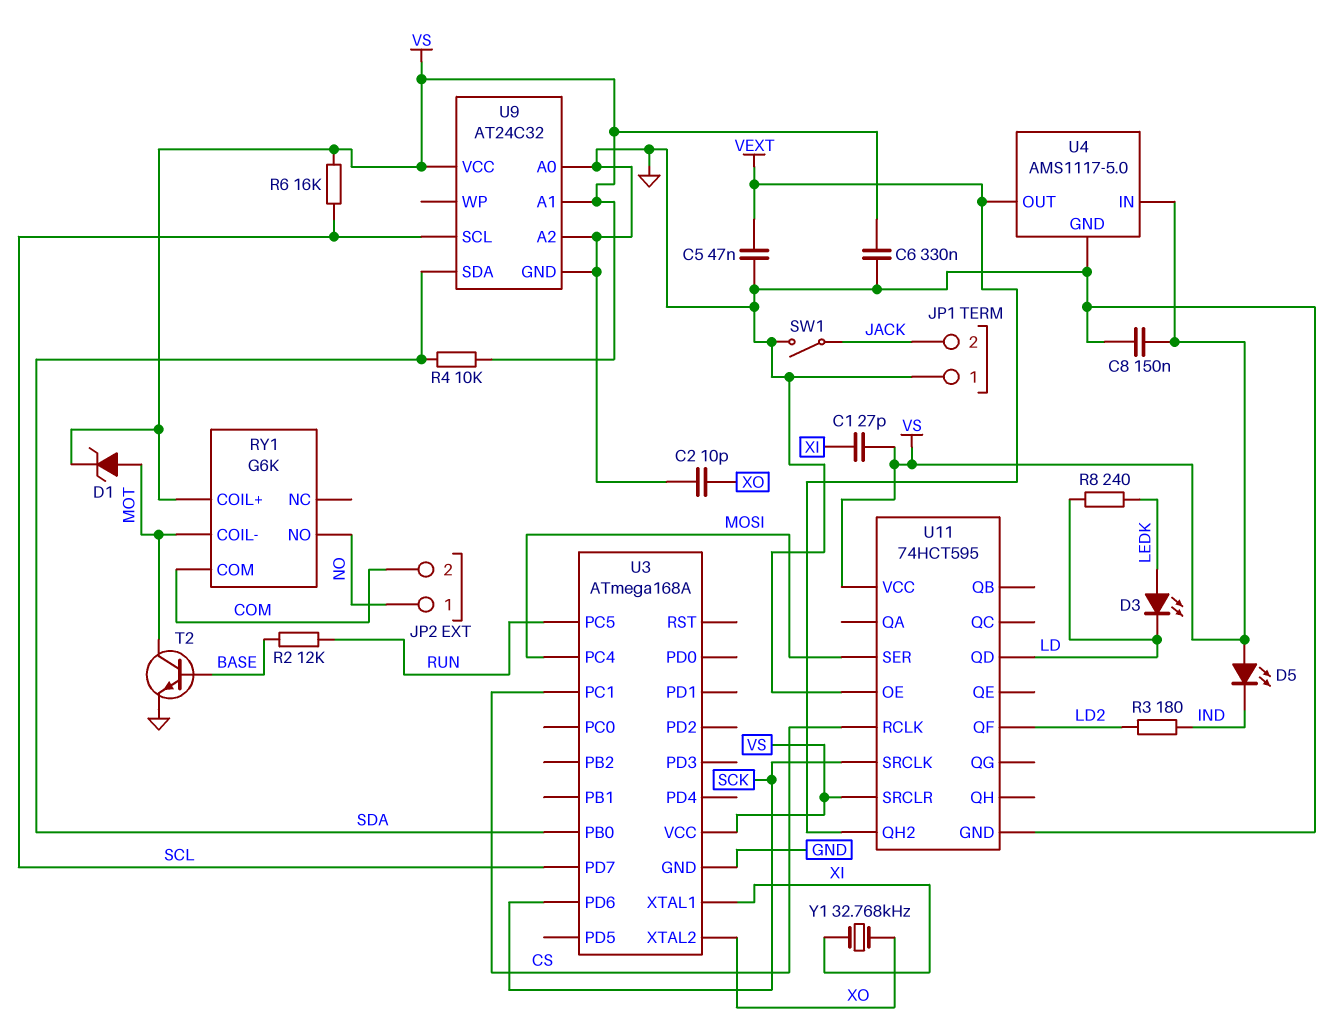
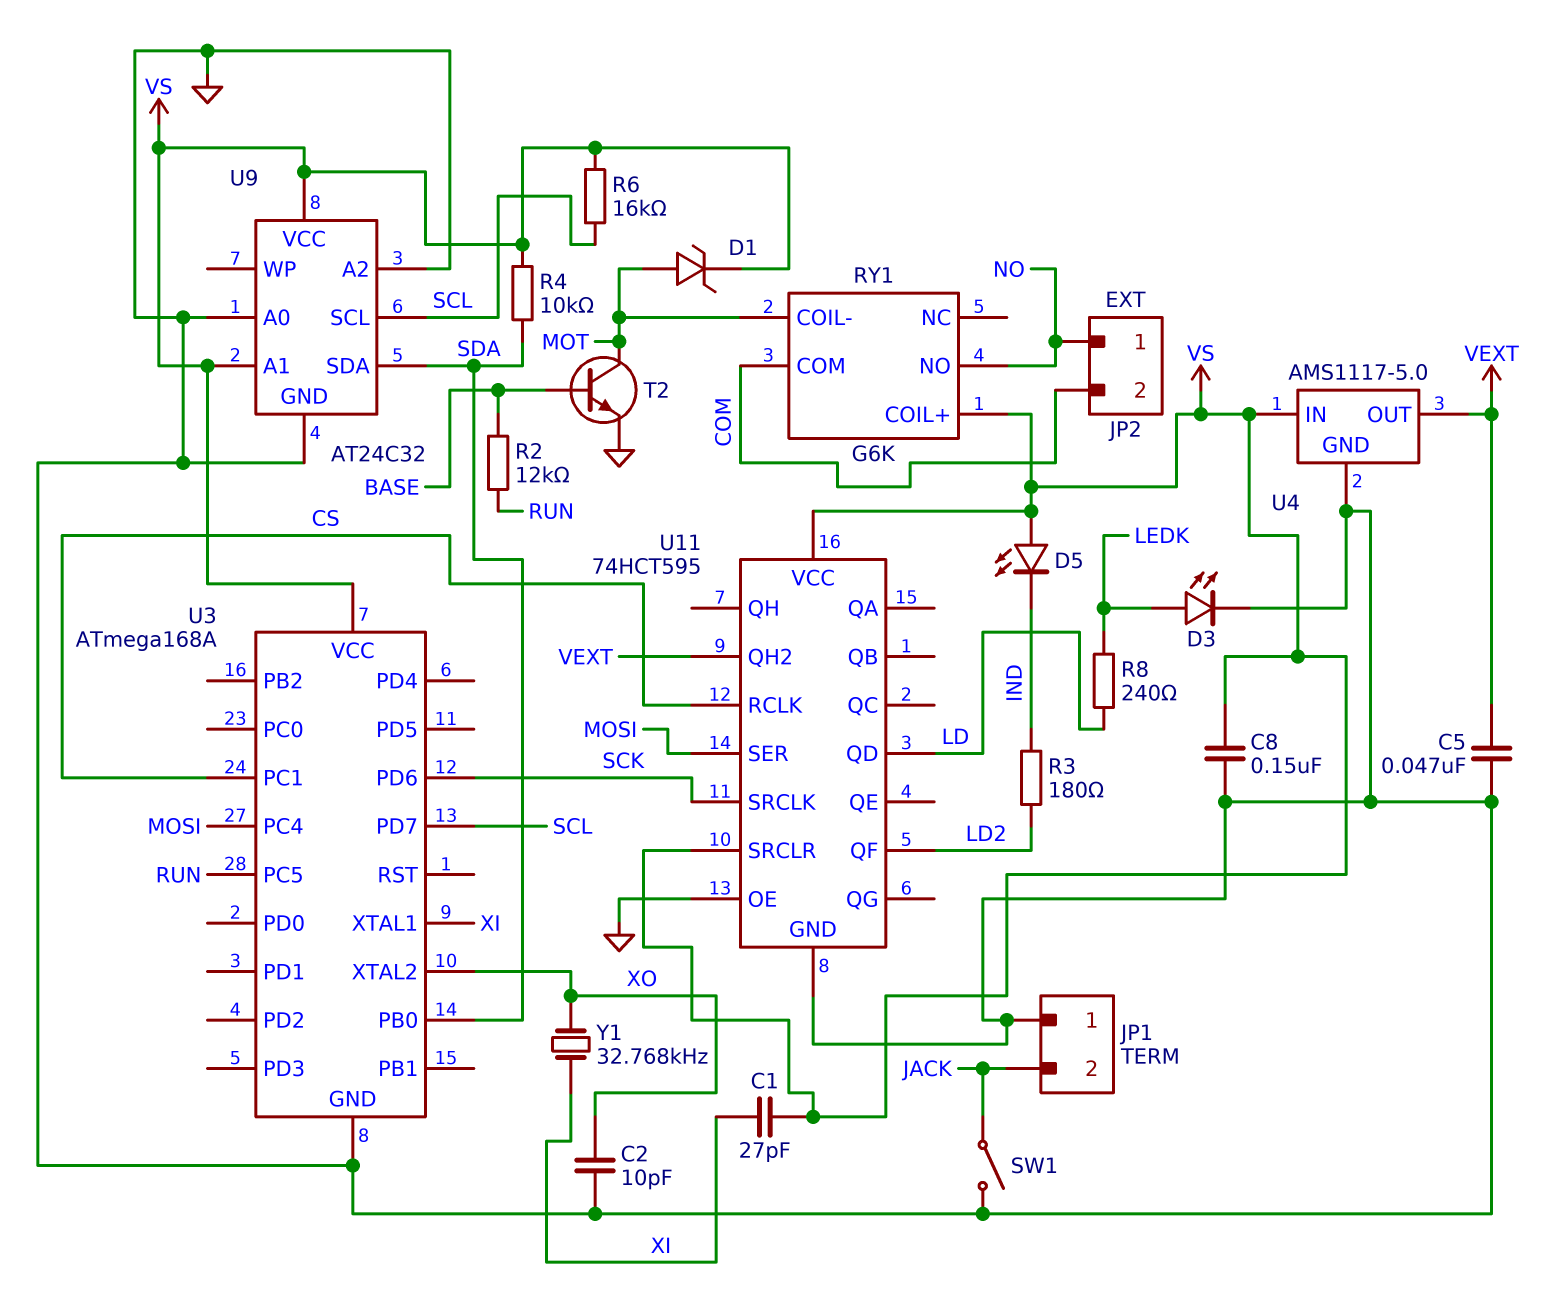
C6: 330nF (GND, VS) -> none
D3: LED (A LEDK, K LD) -> LED (A LEDK, K GND)

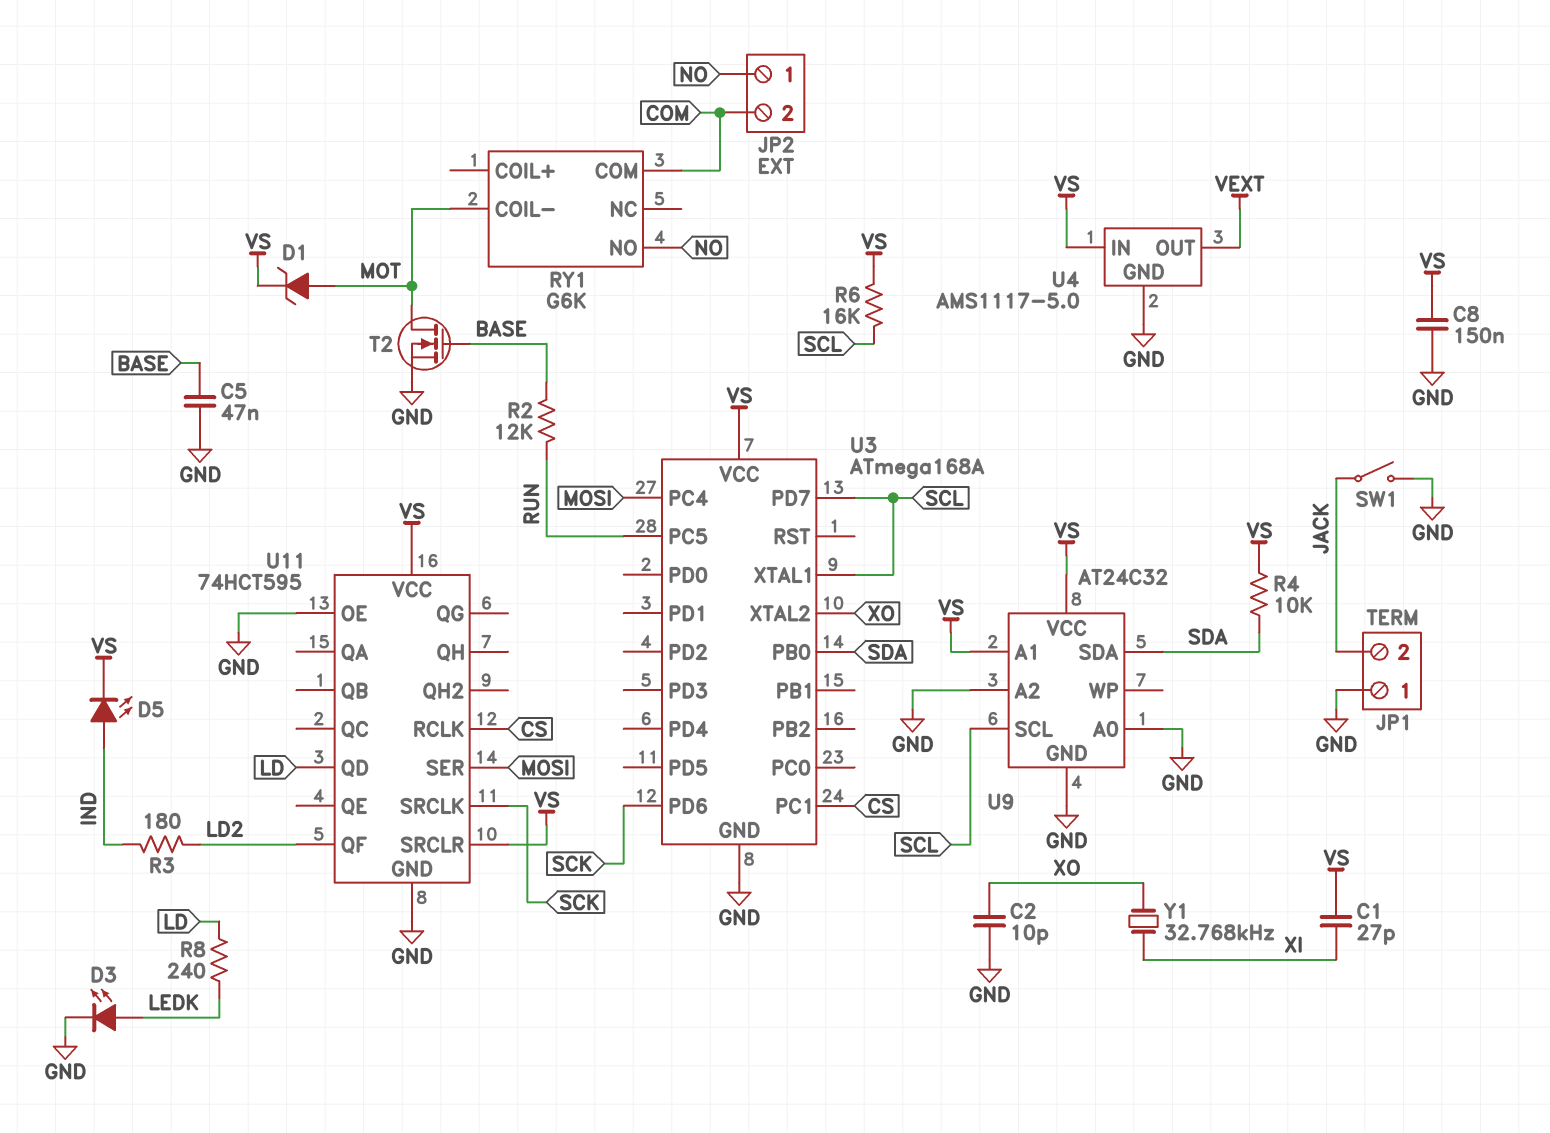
C5: 47nF (GND, VEXT) -> 47nF (BASE, GND)
D5: LED (A VS, K IND) -> LED (A IND, K VS)
RY1 pin COIL+: VS -> none
T2: NPN (B BASE, C MOT, E GND) -> NMOS (G BASE, D MOT, S GND)
U3 pin XTAL1: XI -> SCL
U11 pin QH2: VEXT -> none

